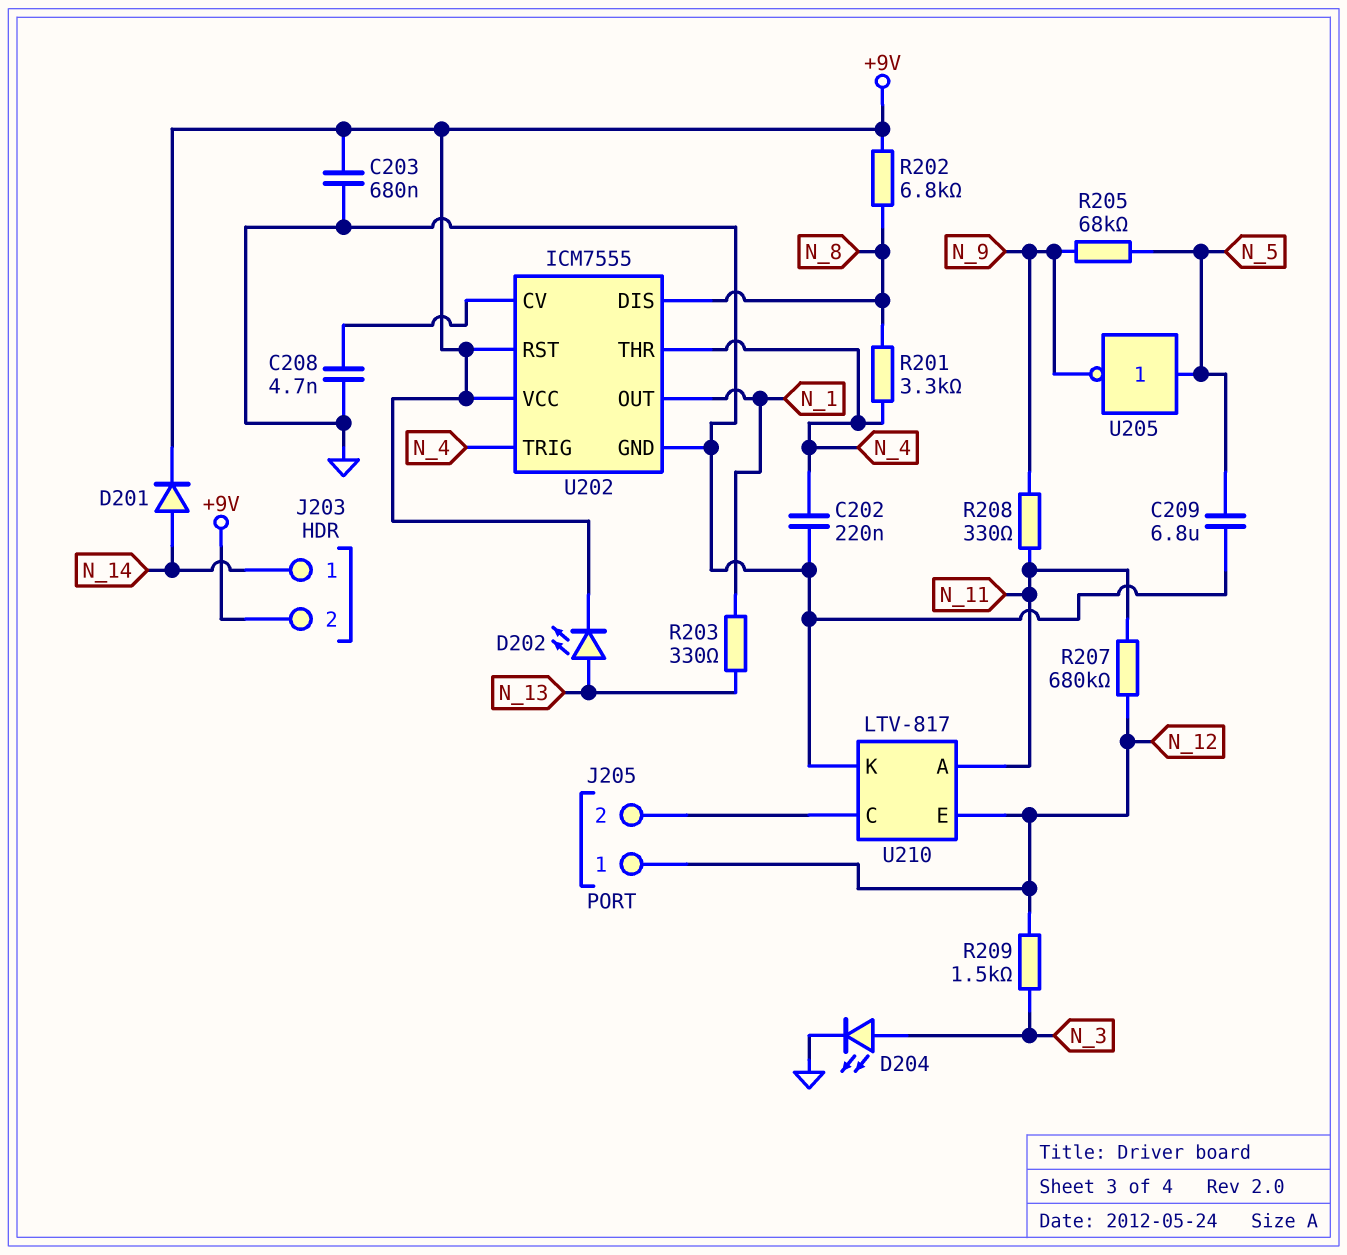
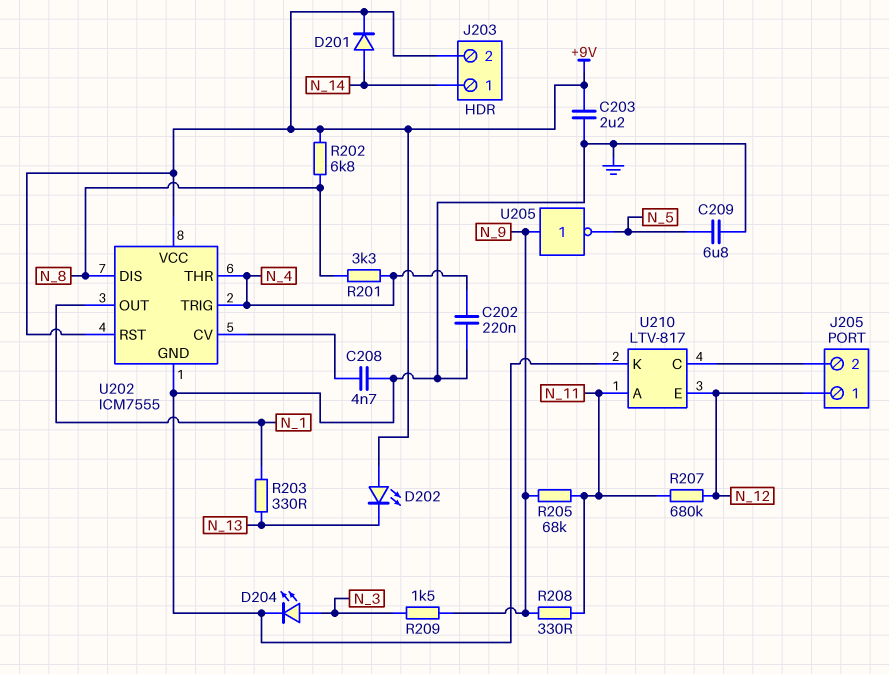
C203: 680nF (+9V, GND) -> 2.2uF (+9V, GND)
D202: LED (A N_13, K +9V) -> LED (A +9V, K N_13)
R205: 68k (N_5, N_9) -> 68k (N_9, N_11)
R209: 1.5k (N_3, N_12) -> 1.5k (N_3, N_9)
U205: NOT (in N_5, out N_9) -> NOT (in N_9, out N_5)

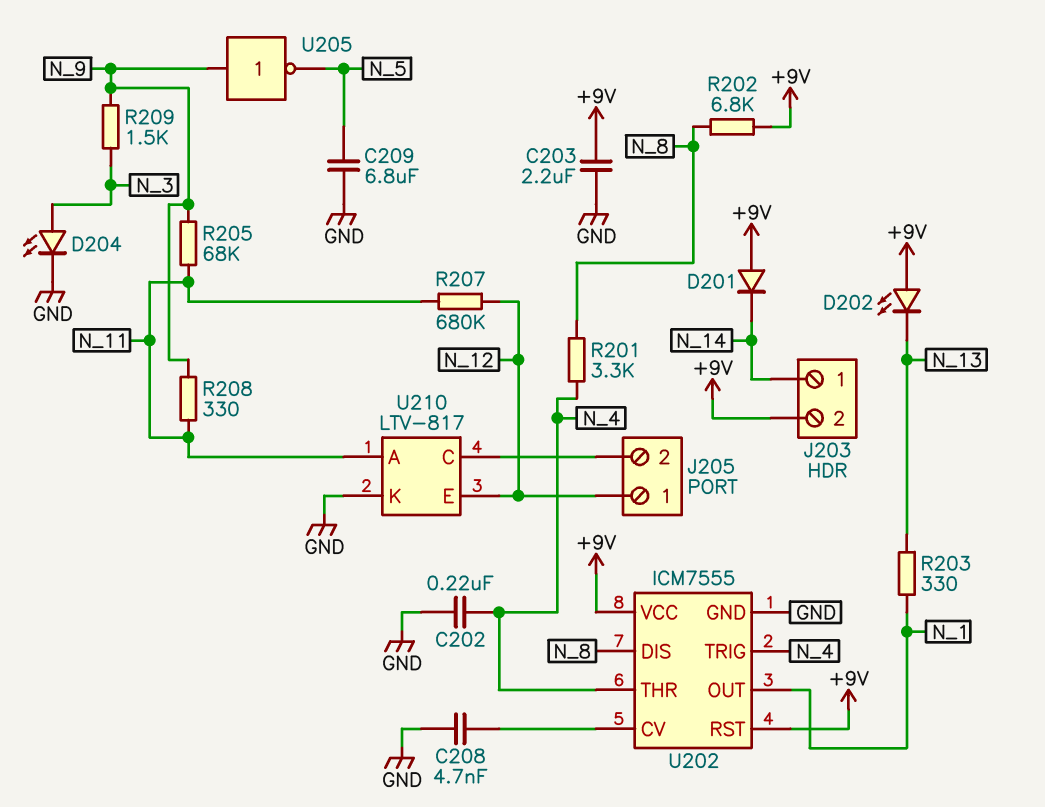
D201: diode (A N_14, K +9V) -> diode (A +9V, K N_14)

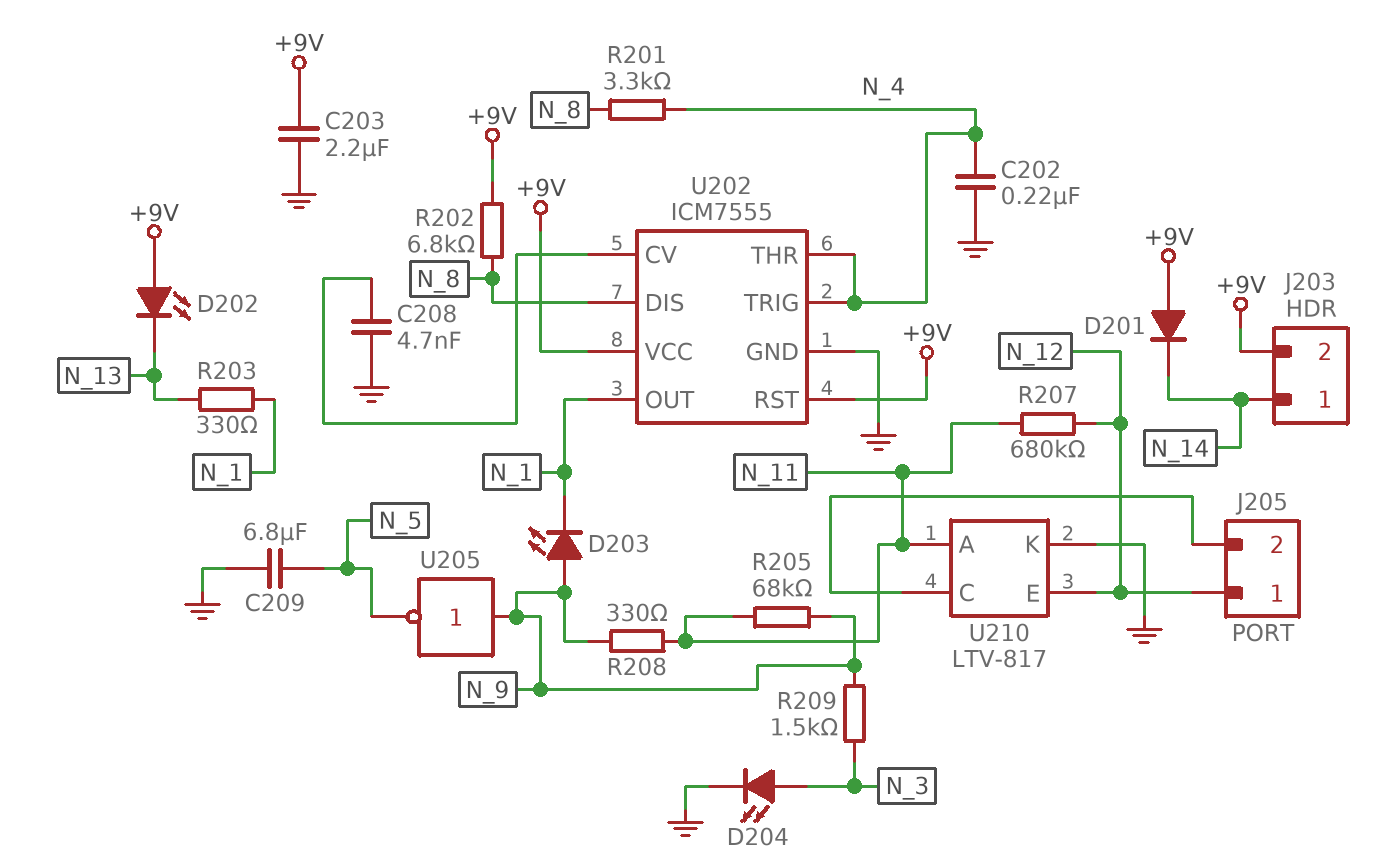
D203: none -> LED (A N_9, K N_1)

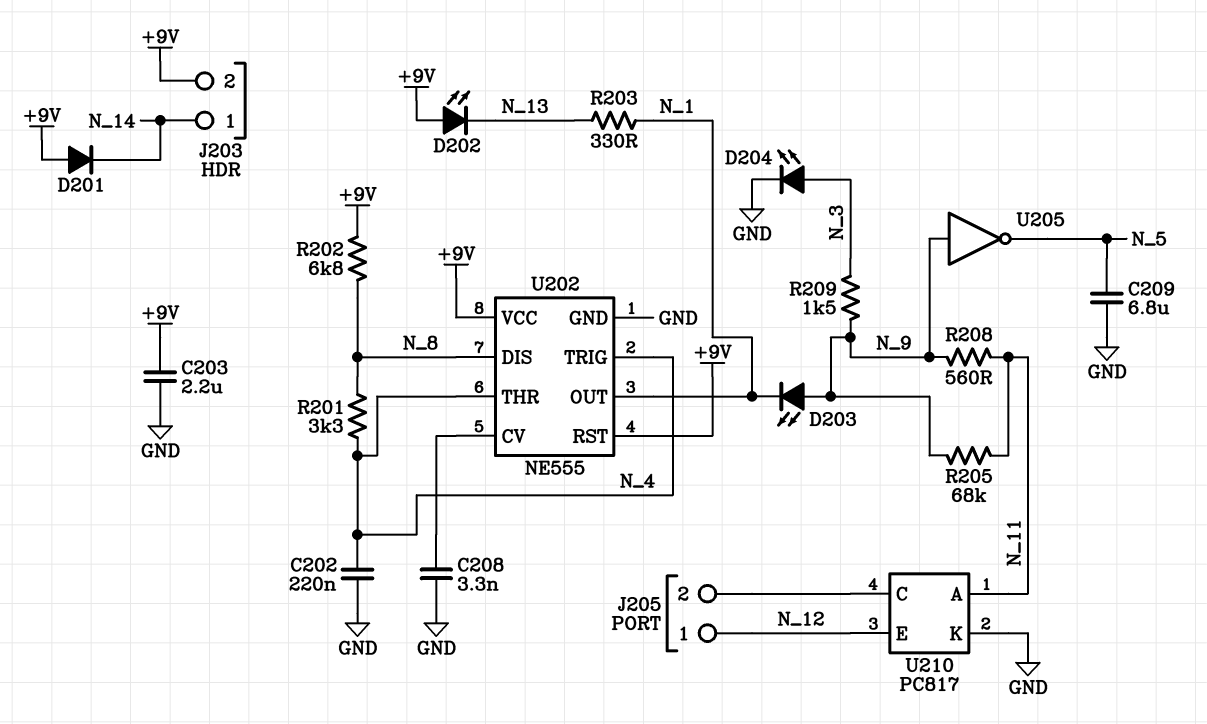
C208: 4.7nF (GND, U202/CV) -> 3.3nF (GND, U202/CV)
R207: 680k (N_11, N_12) -> none
R208: 330 (N_9, N_11) -> 560 (N_9, N_11)
U202: ICM7555 -> NE555
U210: LTV-817 -> PC817

